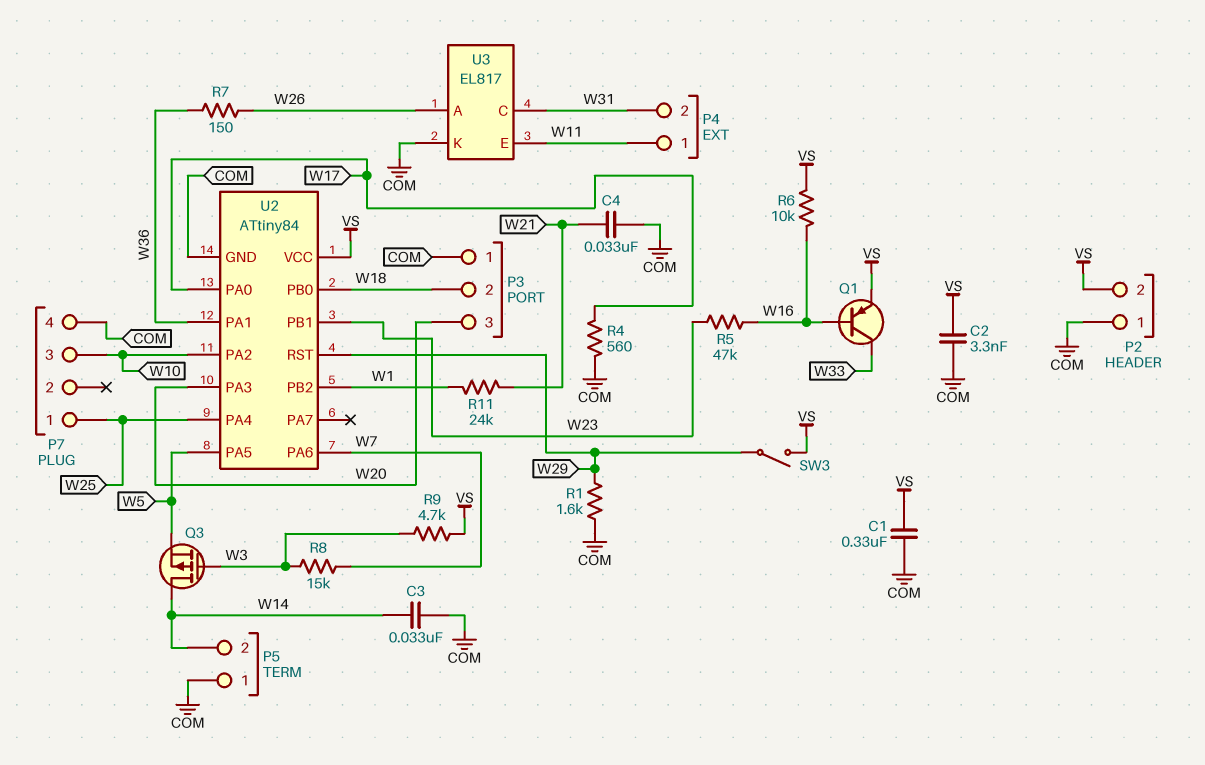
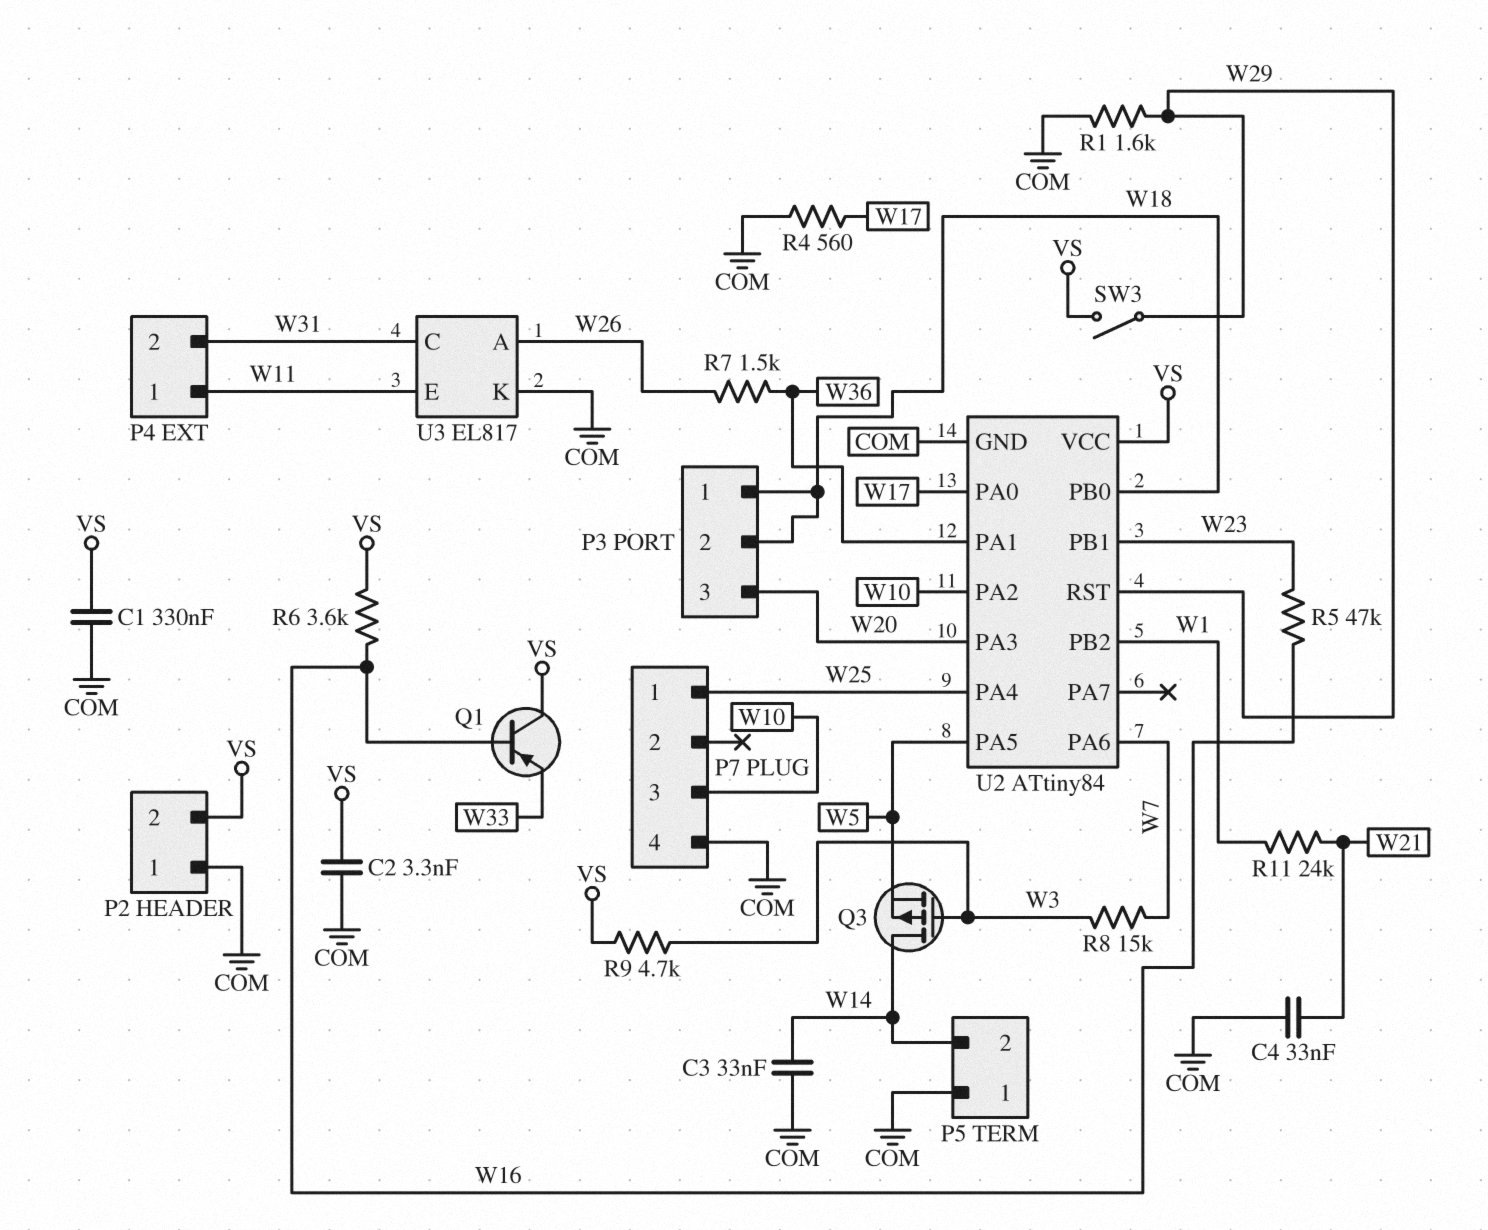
P3 pin 1: COM -> W18
Q1: PNP (B W16, C W33, E VS) -> PNP (B W16, C VS, E W33)
R6: 10k (VS, W16) -> 3.6k (VS, W16)
R7: 150 (W26, W36) -> 1.5k (W26, W36)

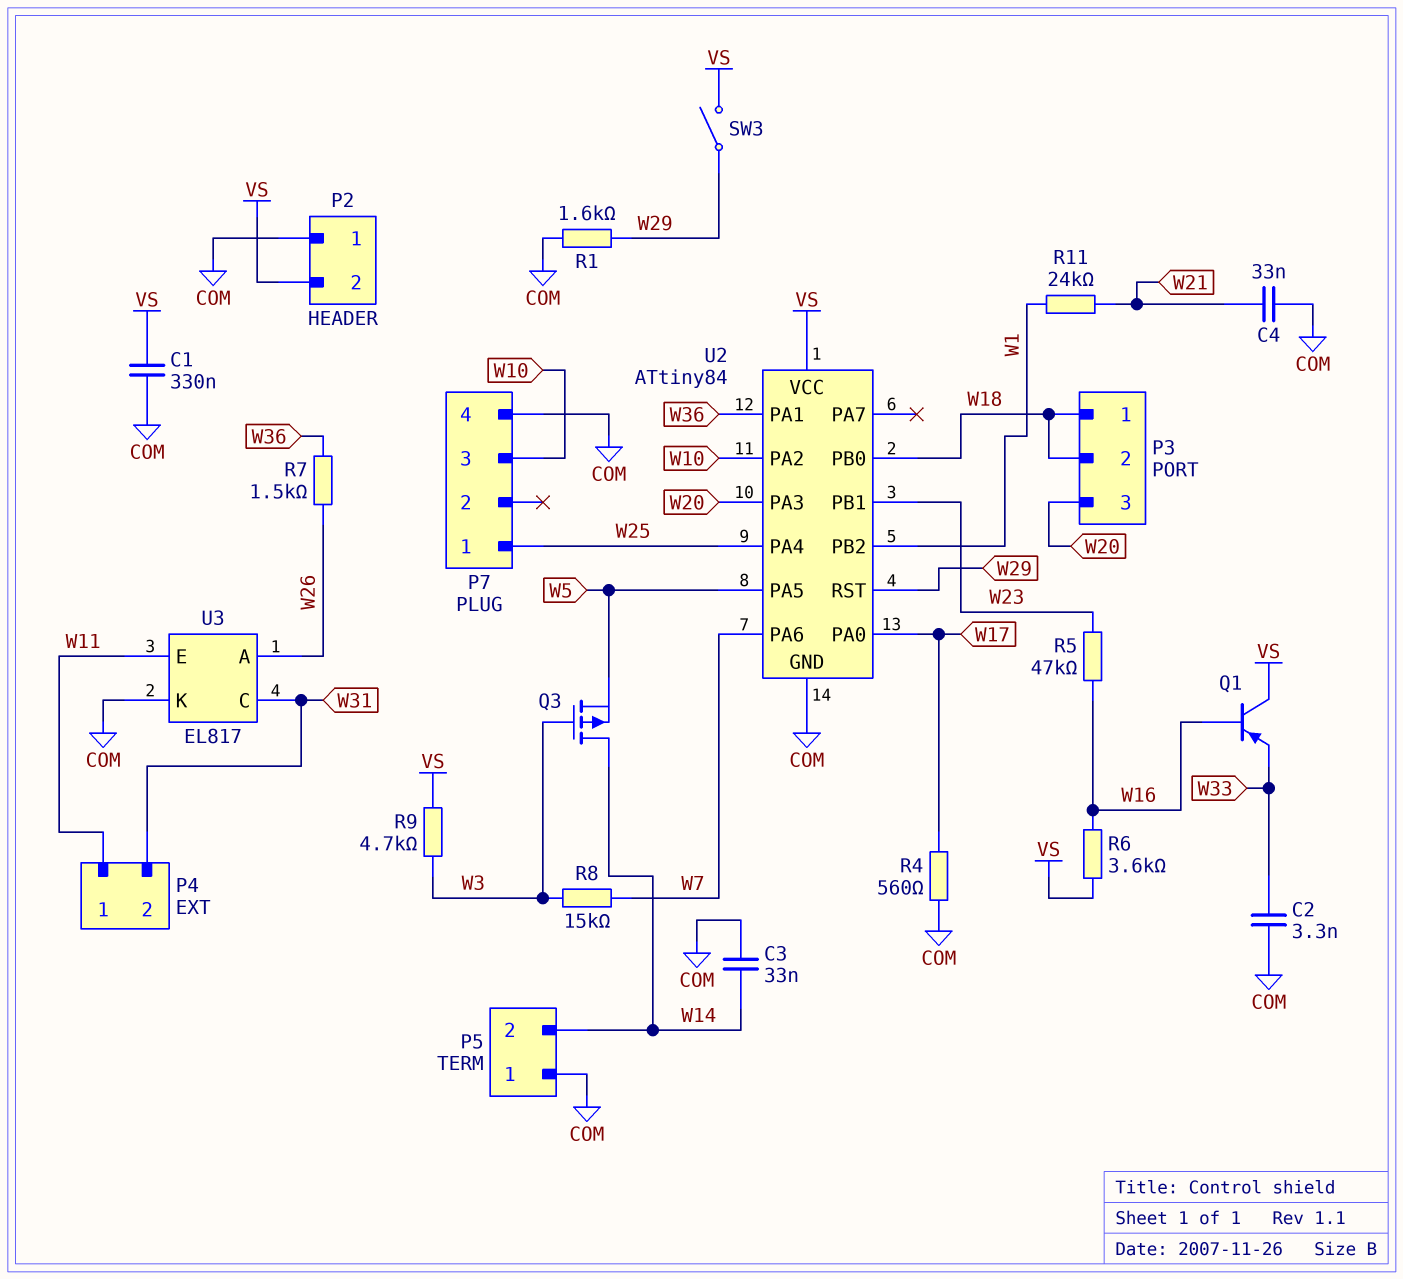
C2: 3.3nF (COM, VS) -> 3.3nF (COM, W33)

